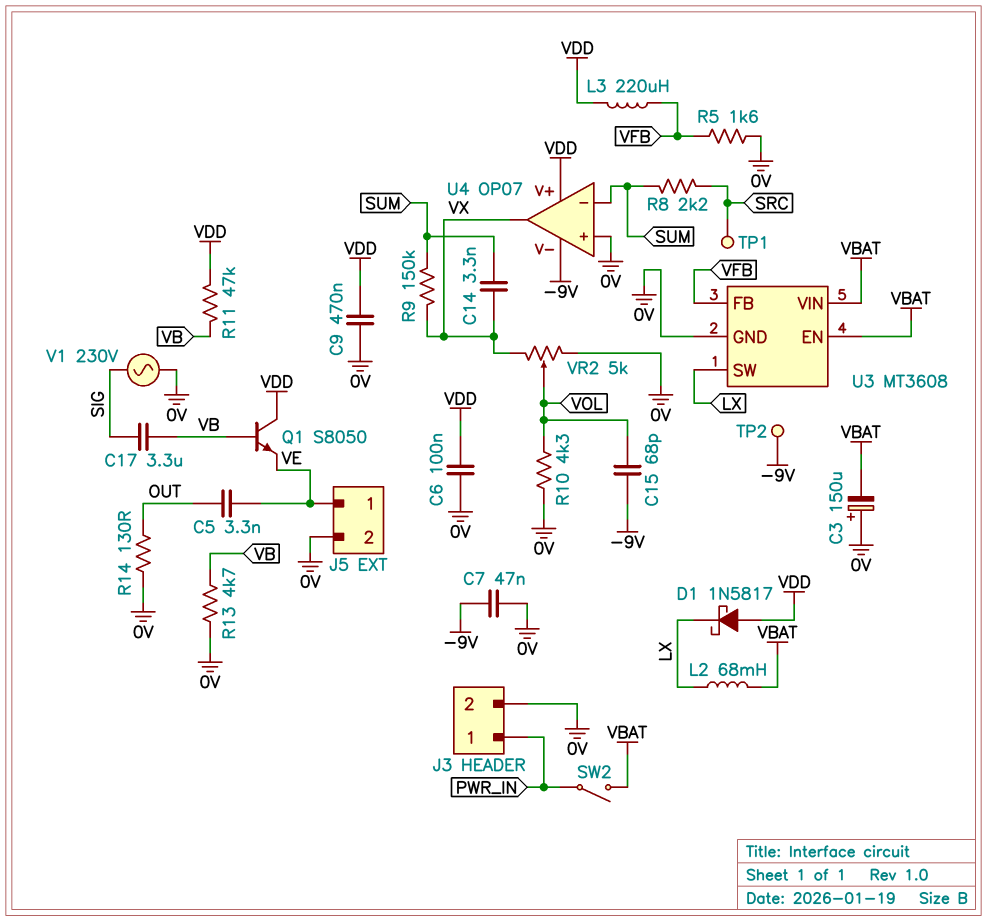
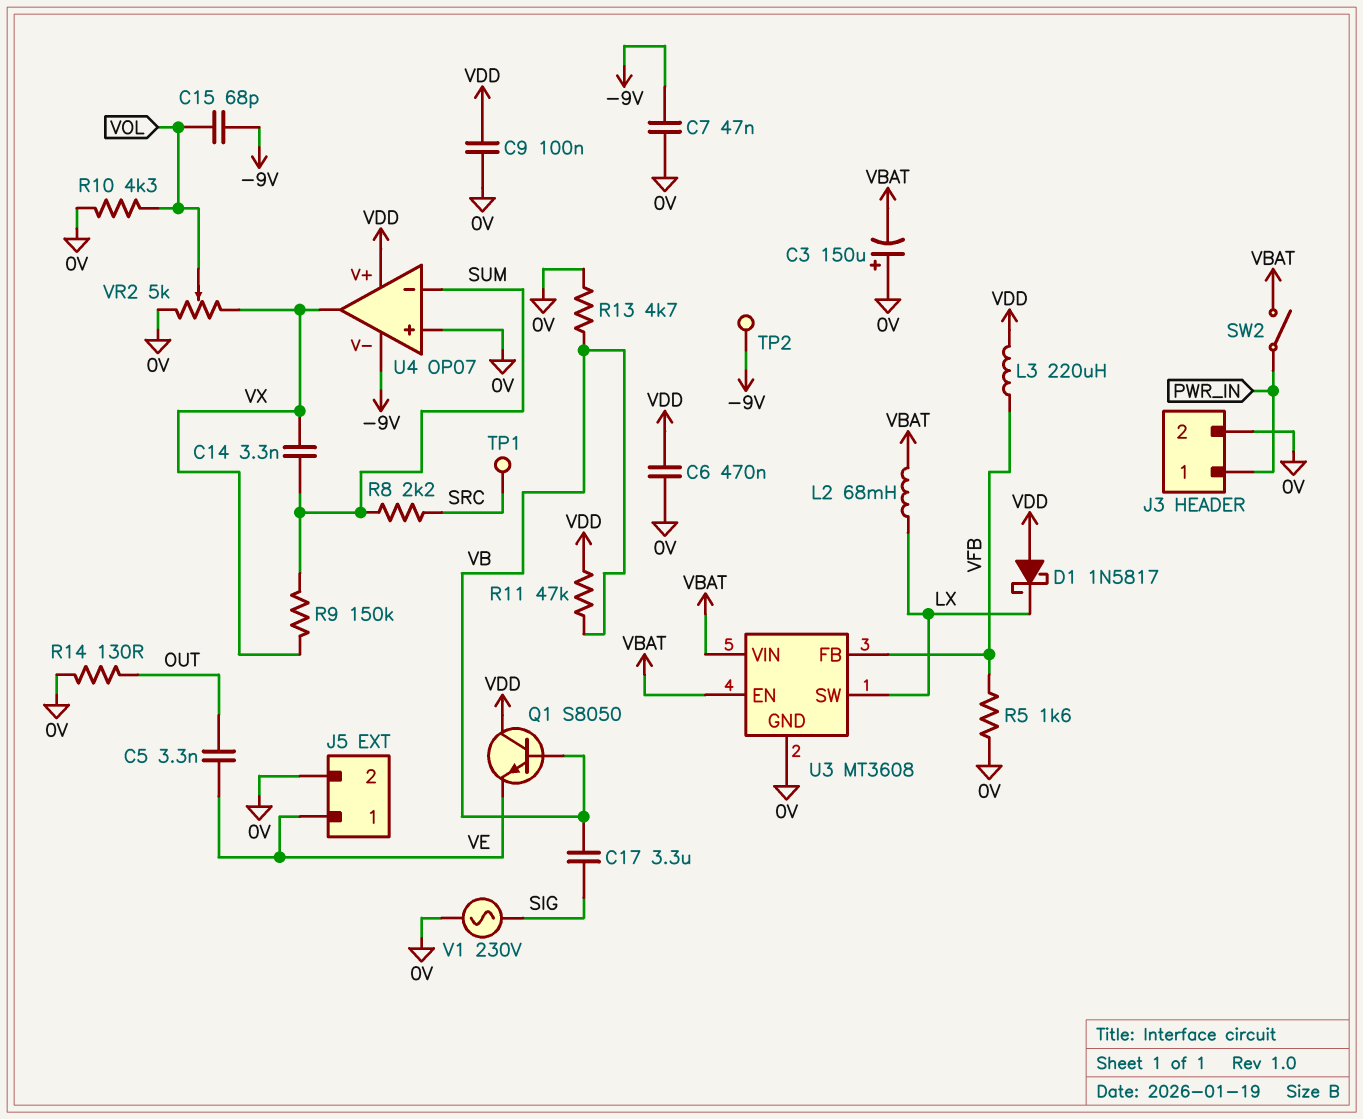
C6: 100nF (0V, VDD) -> 470nF (0V, VDD)
C9: 470nF (0V, VDD) -> 100nF (0V, VDD)

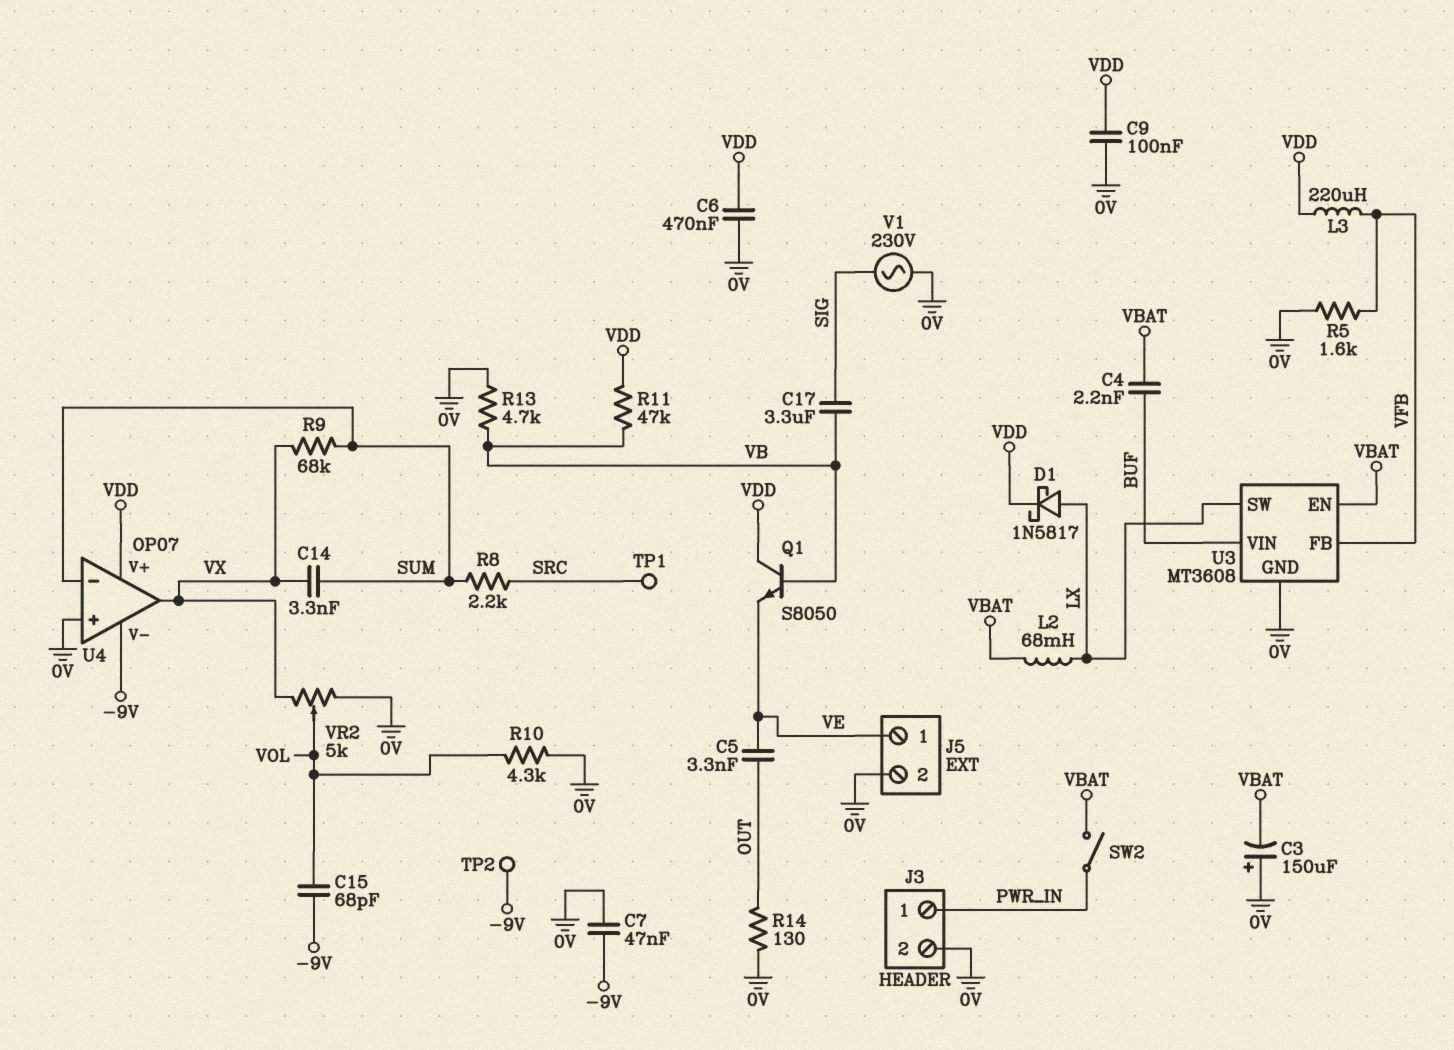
C4: none -> 2.2nF (BUF, VBAT)
D1: schottky 1N5817 (A VDD, K LX) -> schottky 1N5817 (A LX, K VDD)
R9: 150k (SUM, VX) -> 68k (SUM, VX)
U3 pin VIN: VBAT -> BUF

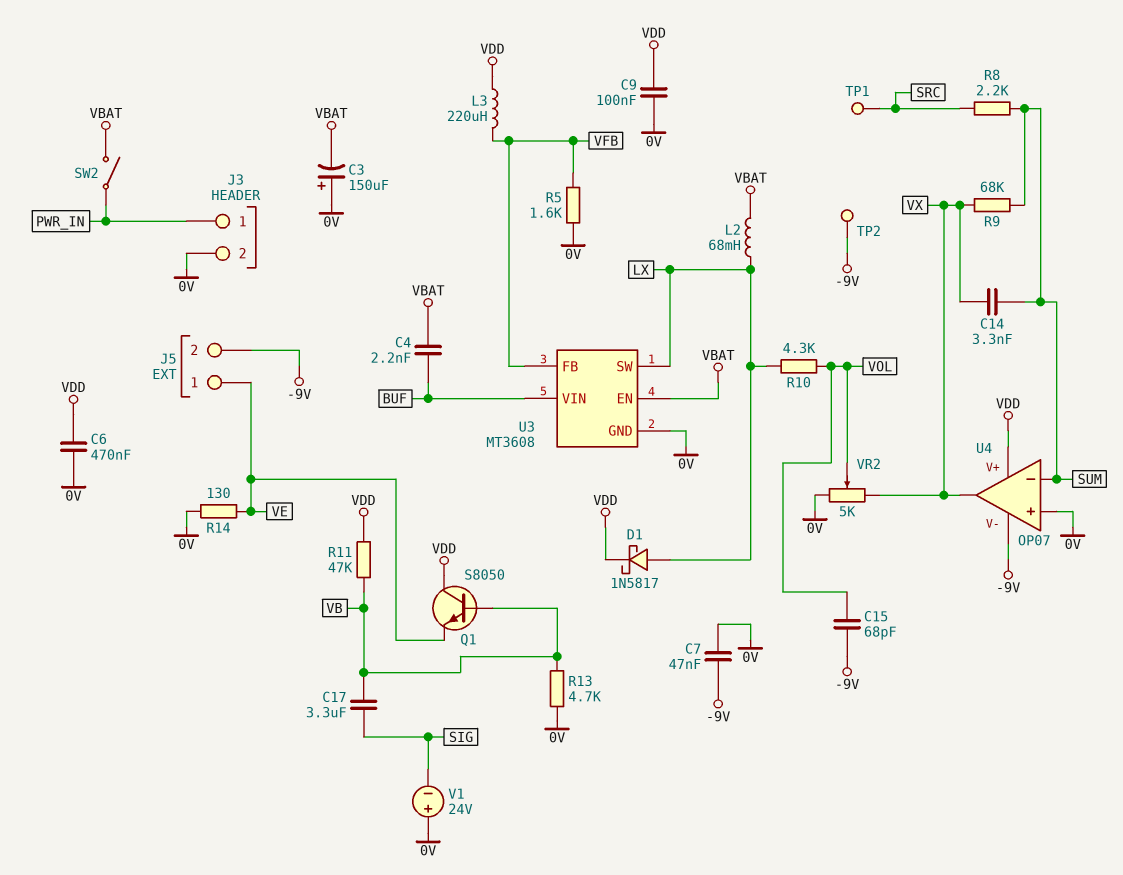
C5: 3.3nF (OUT, VE) -> none
J5 pin 2: 0V -> -9V
R10: 4.3k (0V, VOL) -> 4.3k (LX, VOL)
R14: 130 (0V, OUT) -> 130 (0V, VE)
V1: AC 230V (0V, SIG) -> 24V (plus 0V, minus SIG)

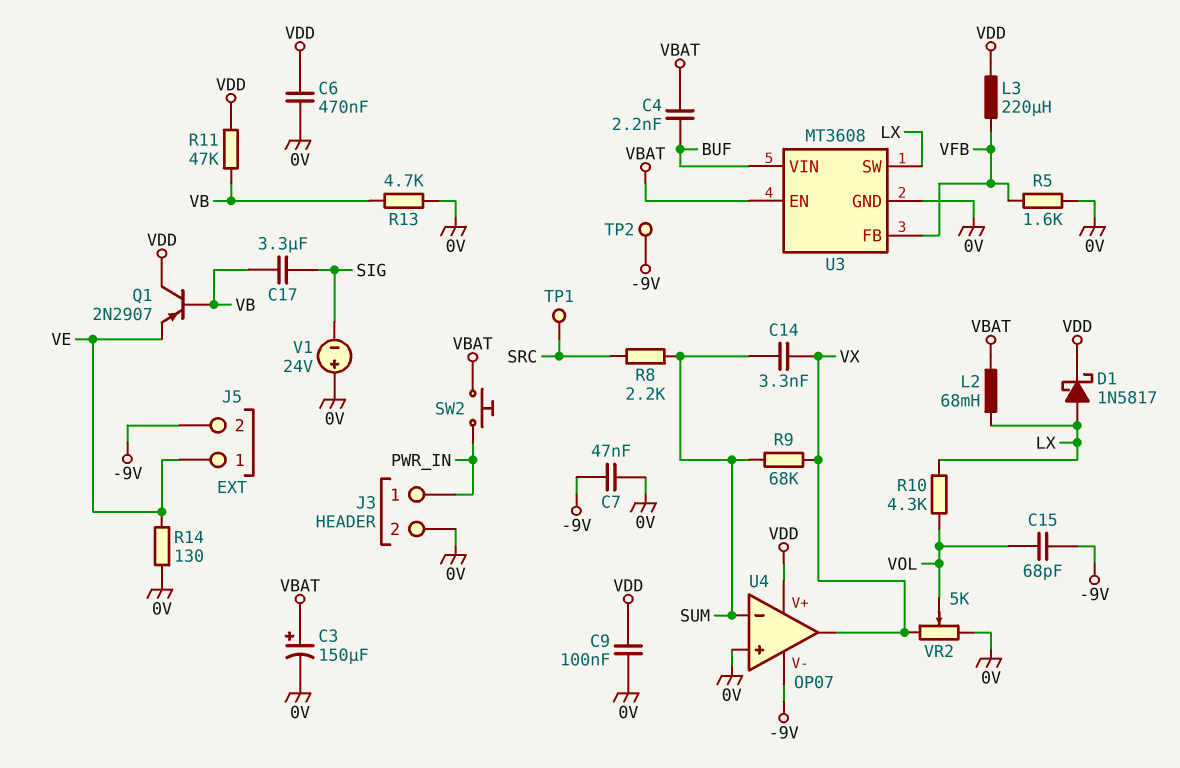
C3: 150uF (plus 0V, minus VBAT) -> 150uF (plus VBAT, minus 0V)
Q1: NPN S8050 (B VB, C VDD, E VE) -> PNP 2N2907 (B VB, C VDD, E VE)
SW2: switch (PWR_IN, VBAT) -> button (PWR_IN, VBAT)

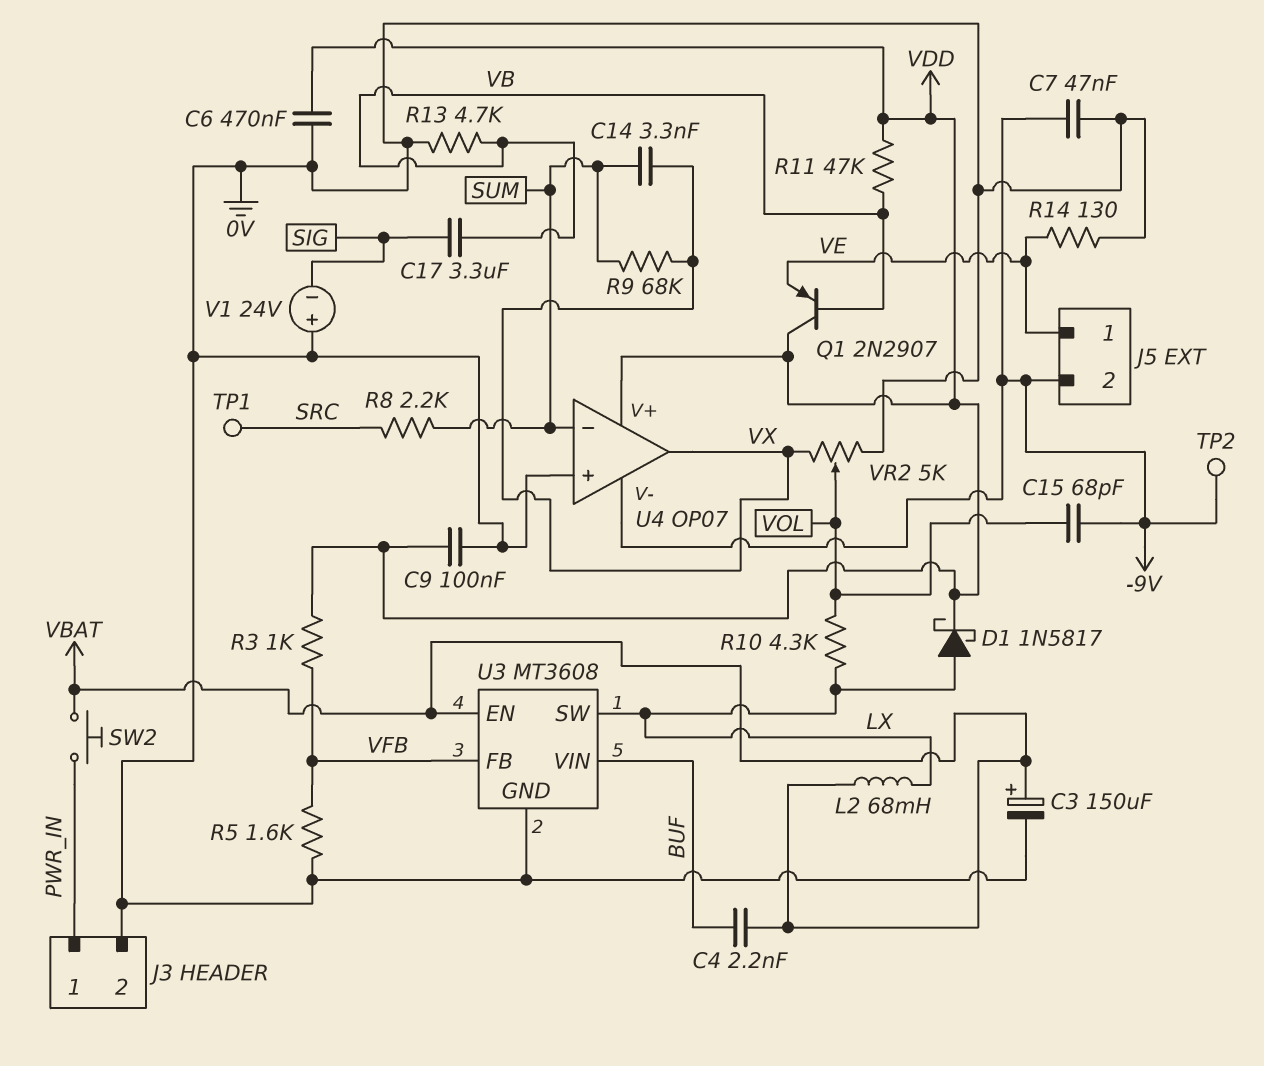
L3: 220uH (VDD, VFB) -> none
R3: none -> 1k (VDD, VFB)

